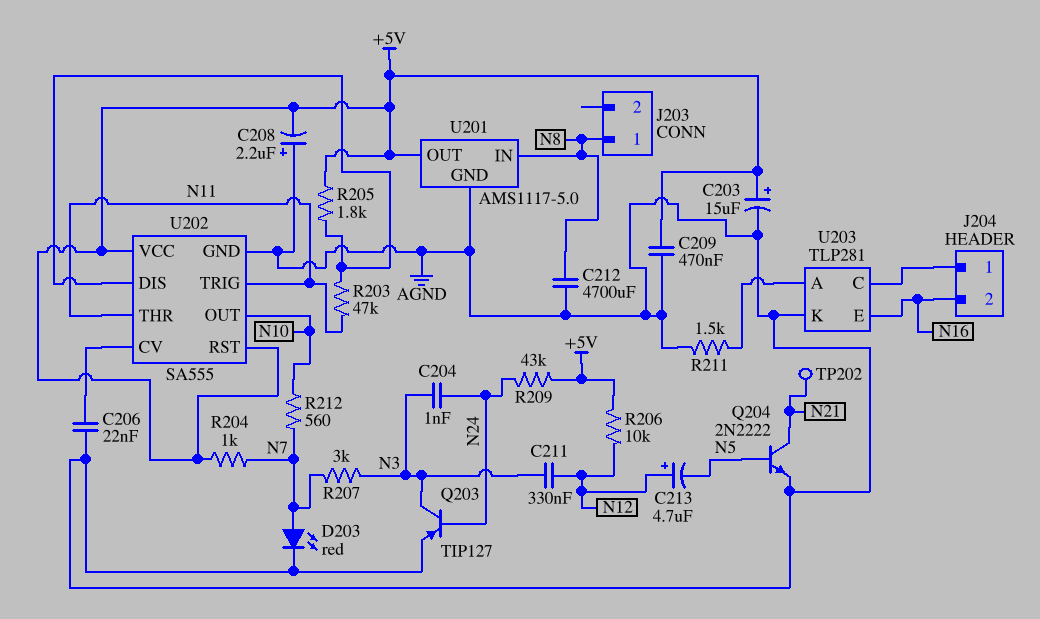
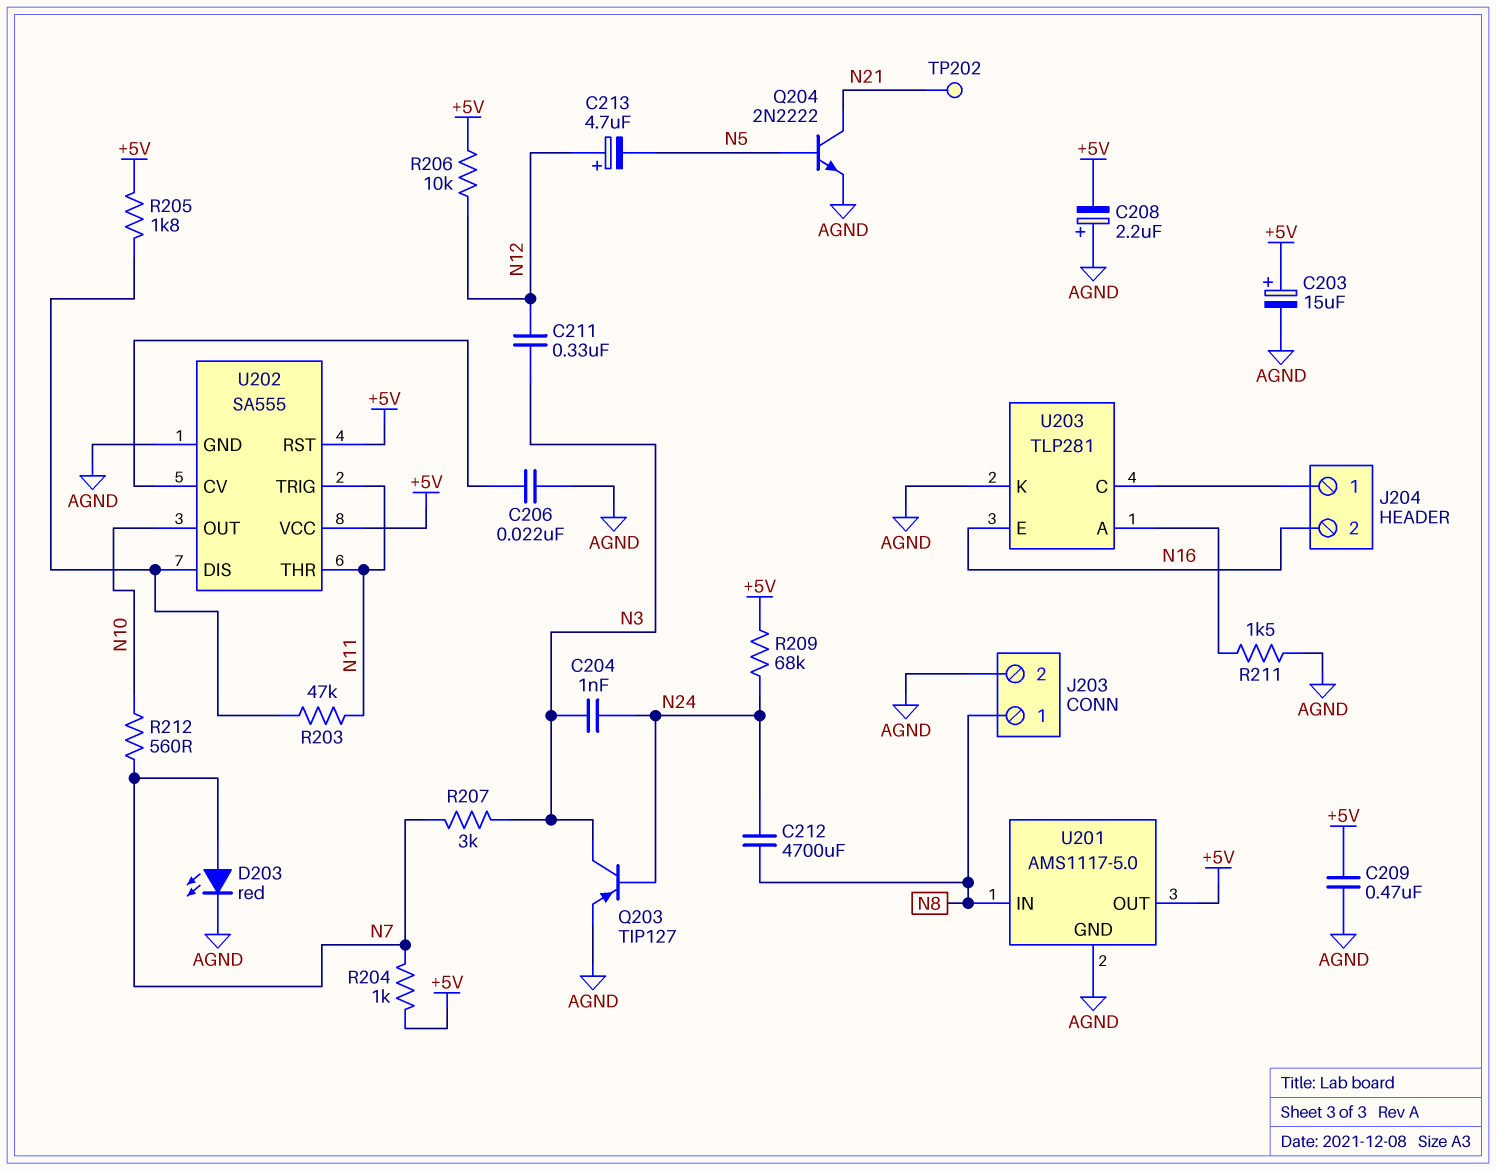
C212: 4700uF (AGND, N8) -> 4700uF (N8, N24)
J203 pin 2: none -> AGND
R209: 43k (+5V, N24) -> 68k (+5V, N24)

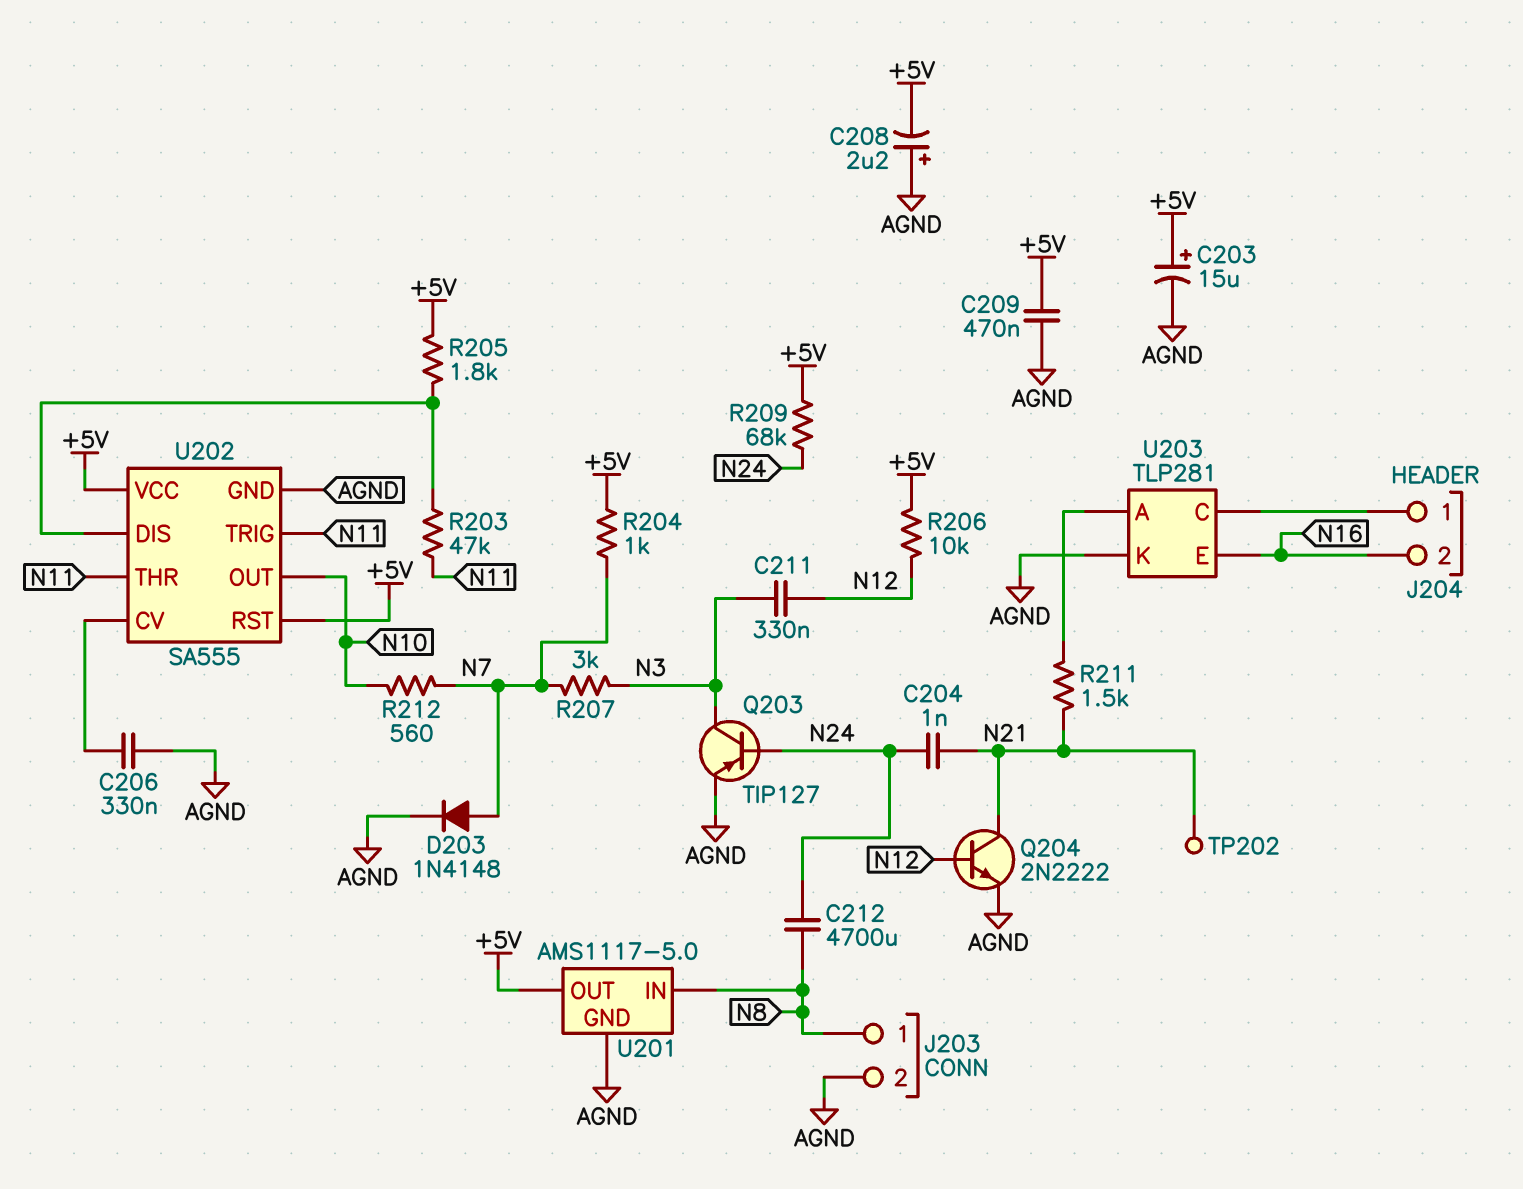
C204: 1nF (N3, N24) -> 1nF (N21, N24)
C206: 22nF (AGND, U202/CV) -> 330nF (AGND, U202/CV)
C213: 4.7uF (plus N12, minus N5) -> none
D203: LED red (A N7, K AGND) -> diode 1N4148 (A N7, K AGND)
Q204: NPN 2N2222 (B N5, C N21, E AGND) -> NPN 2N2222 (B N12, C N21, E AGND)
R211: 1.5k (AGND, U203/A) -> 1.5k (N21, U203/A)

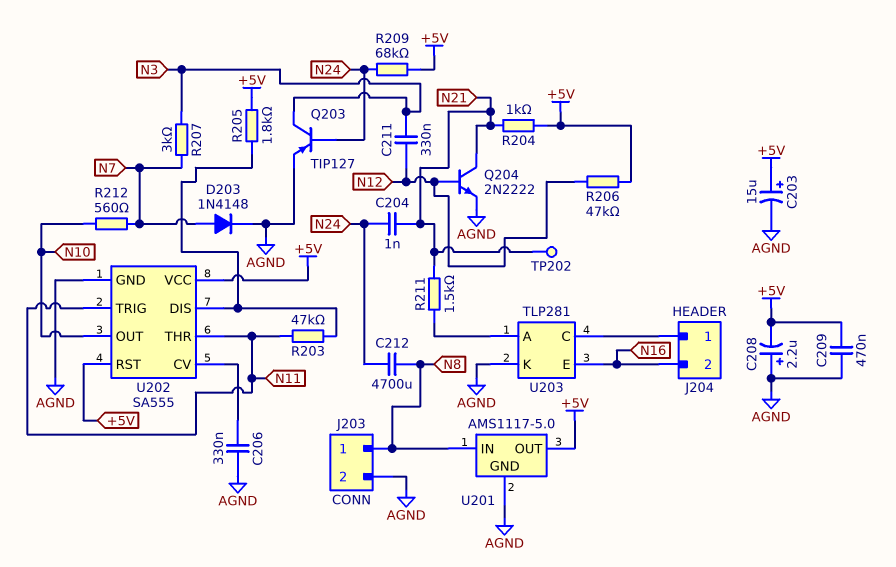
R204: 1k (+5V, N7) -> 1k (+5V, N21)
R206: 10k (+5V, N12) -> 47k (+5V, N12)

